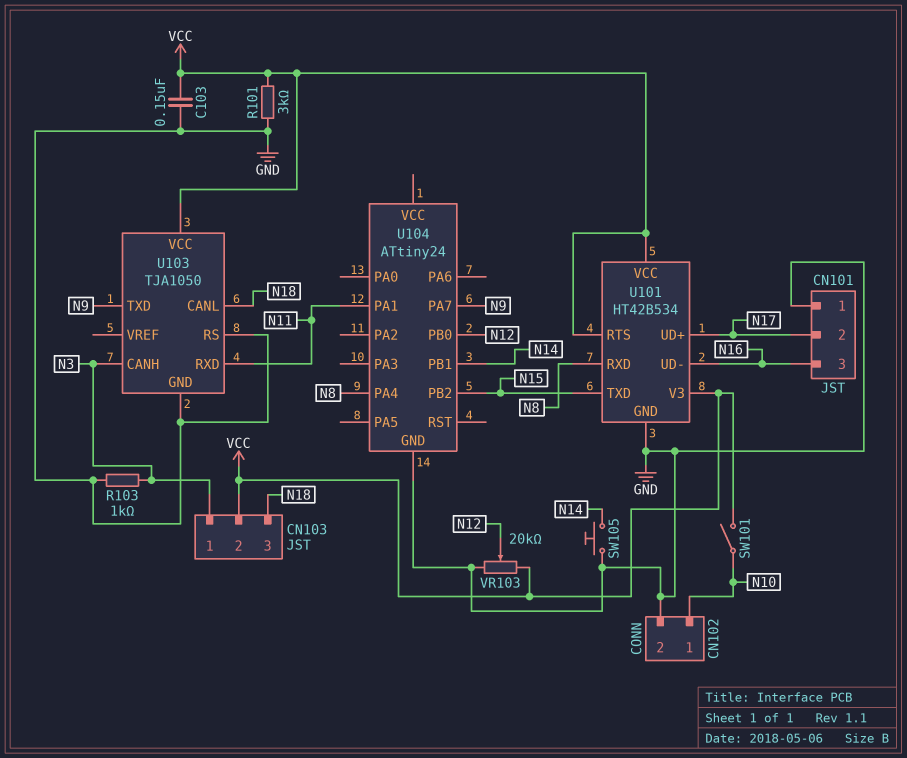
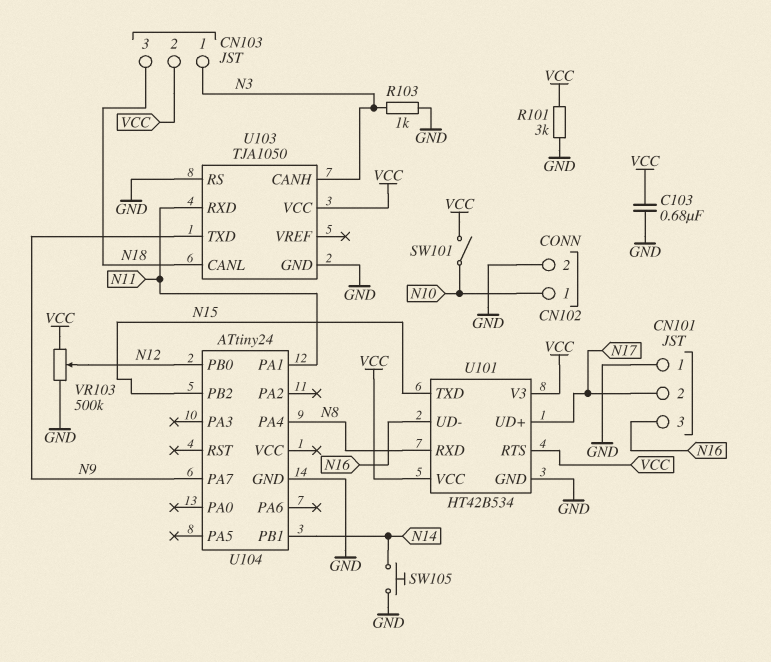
C103: 150nF (GND, VCC) -> 680nF (GND, VCC)
VR103: 20k (GND, VCC, wiper N12) -> 500k (GND, VCC, wiper N12)

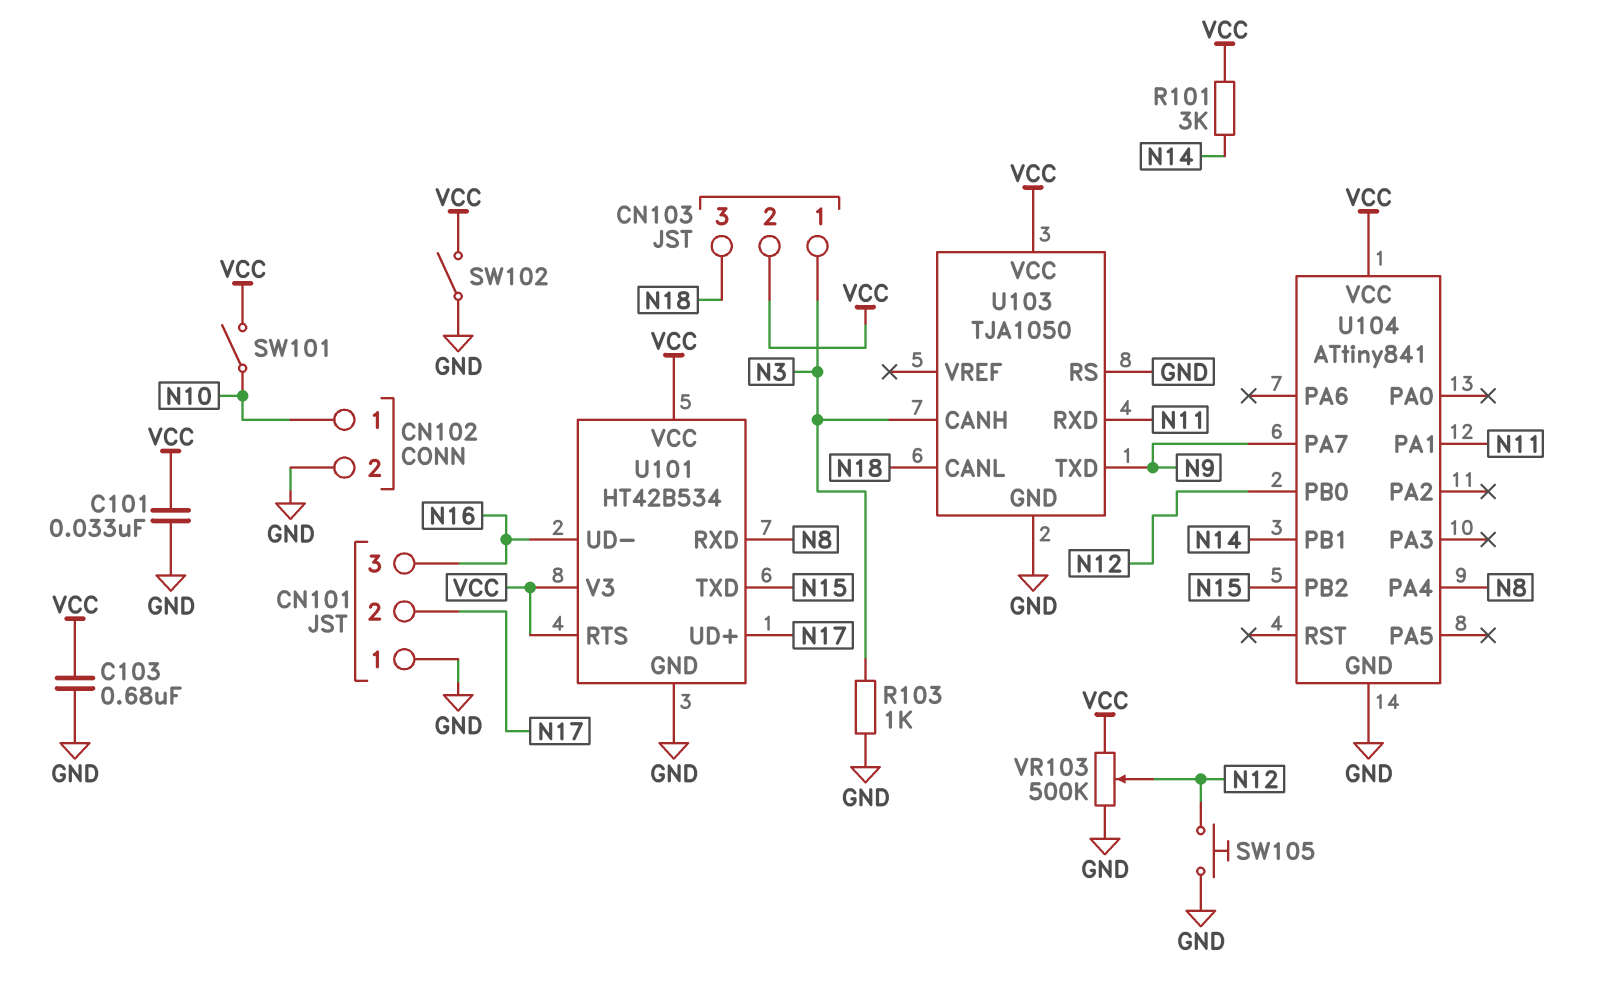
C101: none -> 33nF (GND, VCC)
R101: 3k (GND, VCC) -> 3k (N14, VCC)
SW102: none -> switch (GND, VCC)
SW105: button (GND, N14) -> button (GND, N12)
U104: ATtiny24 -> ATtiny841
U104 pin VCC: none -> VCC

